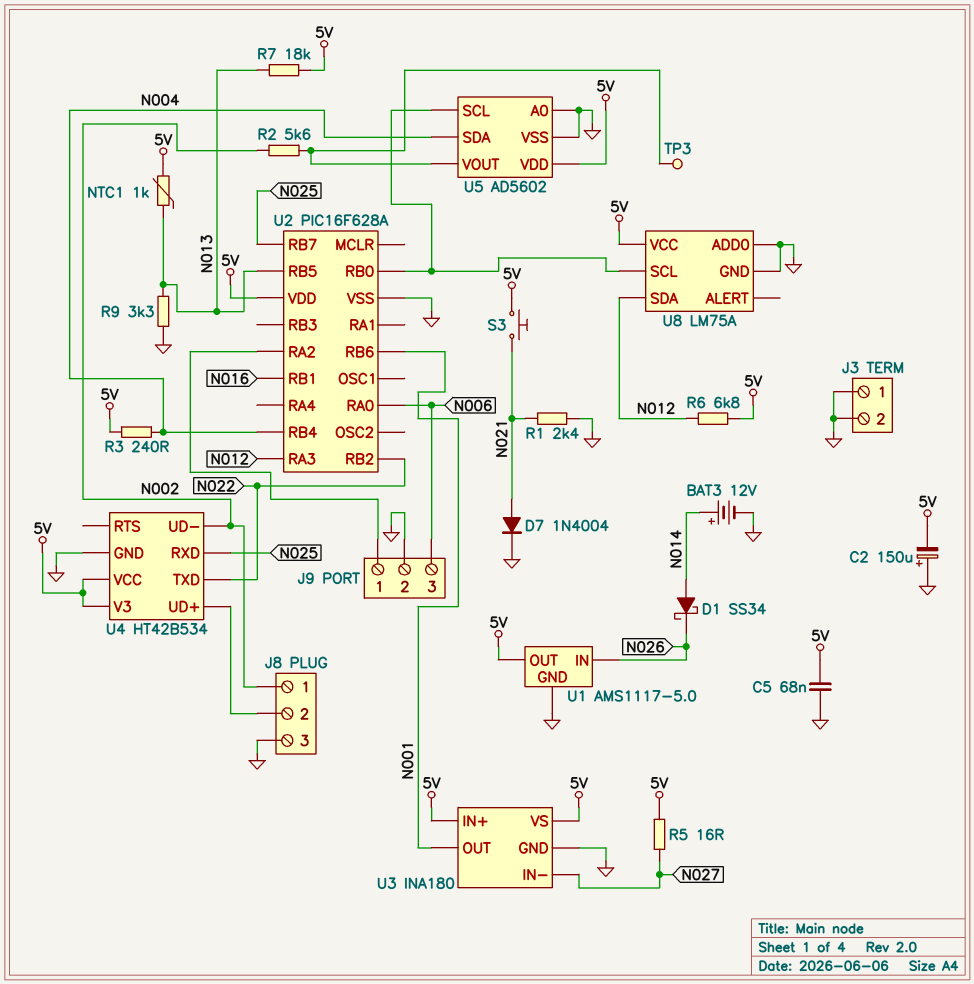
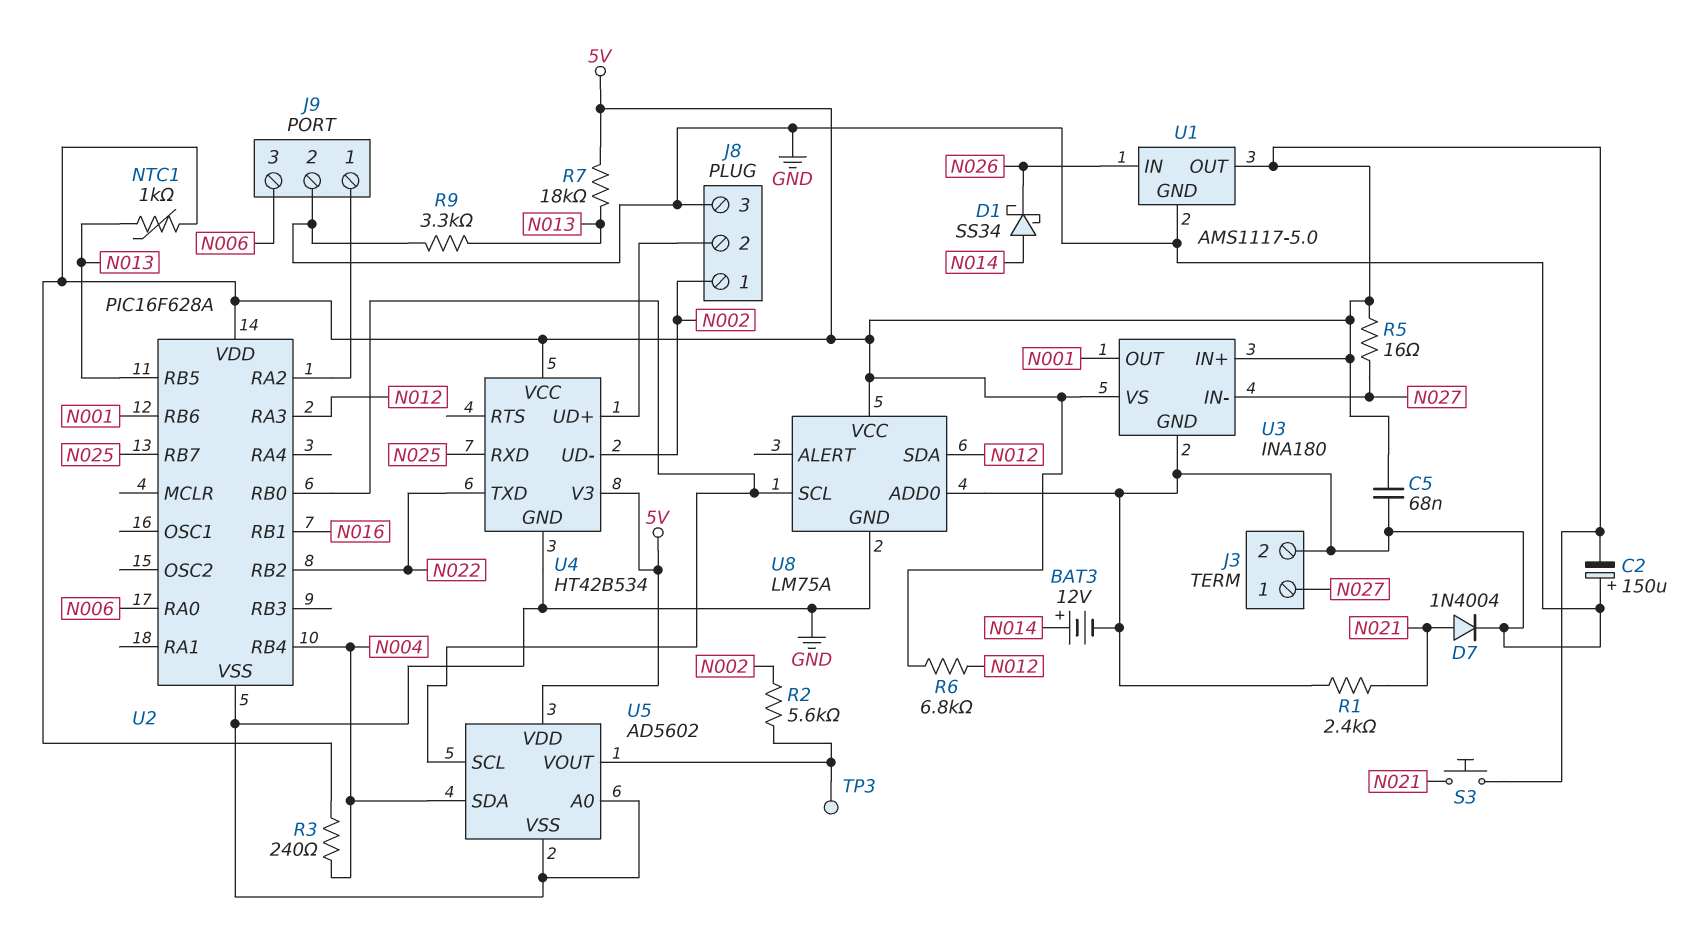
J3 pin 1: GND -> N027

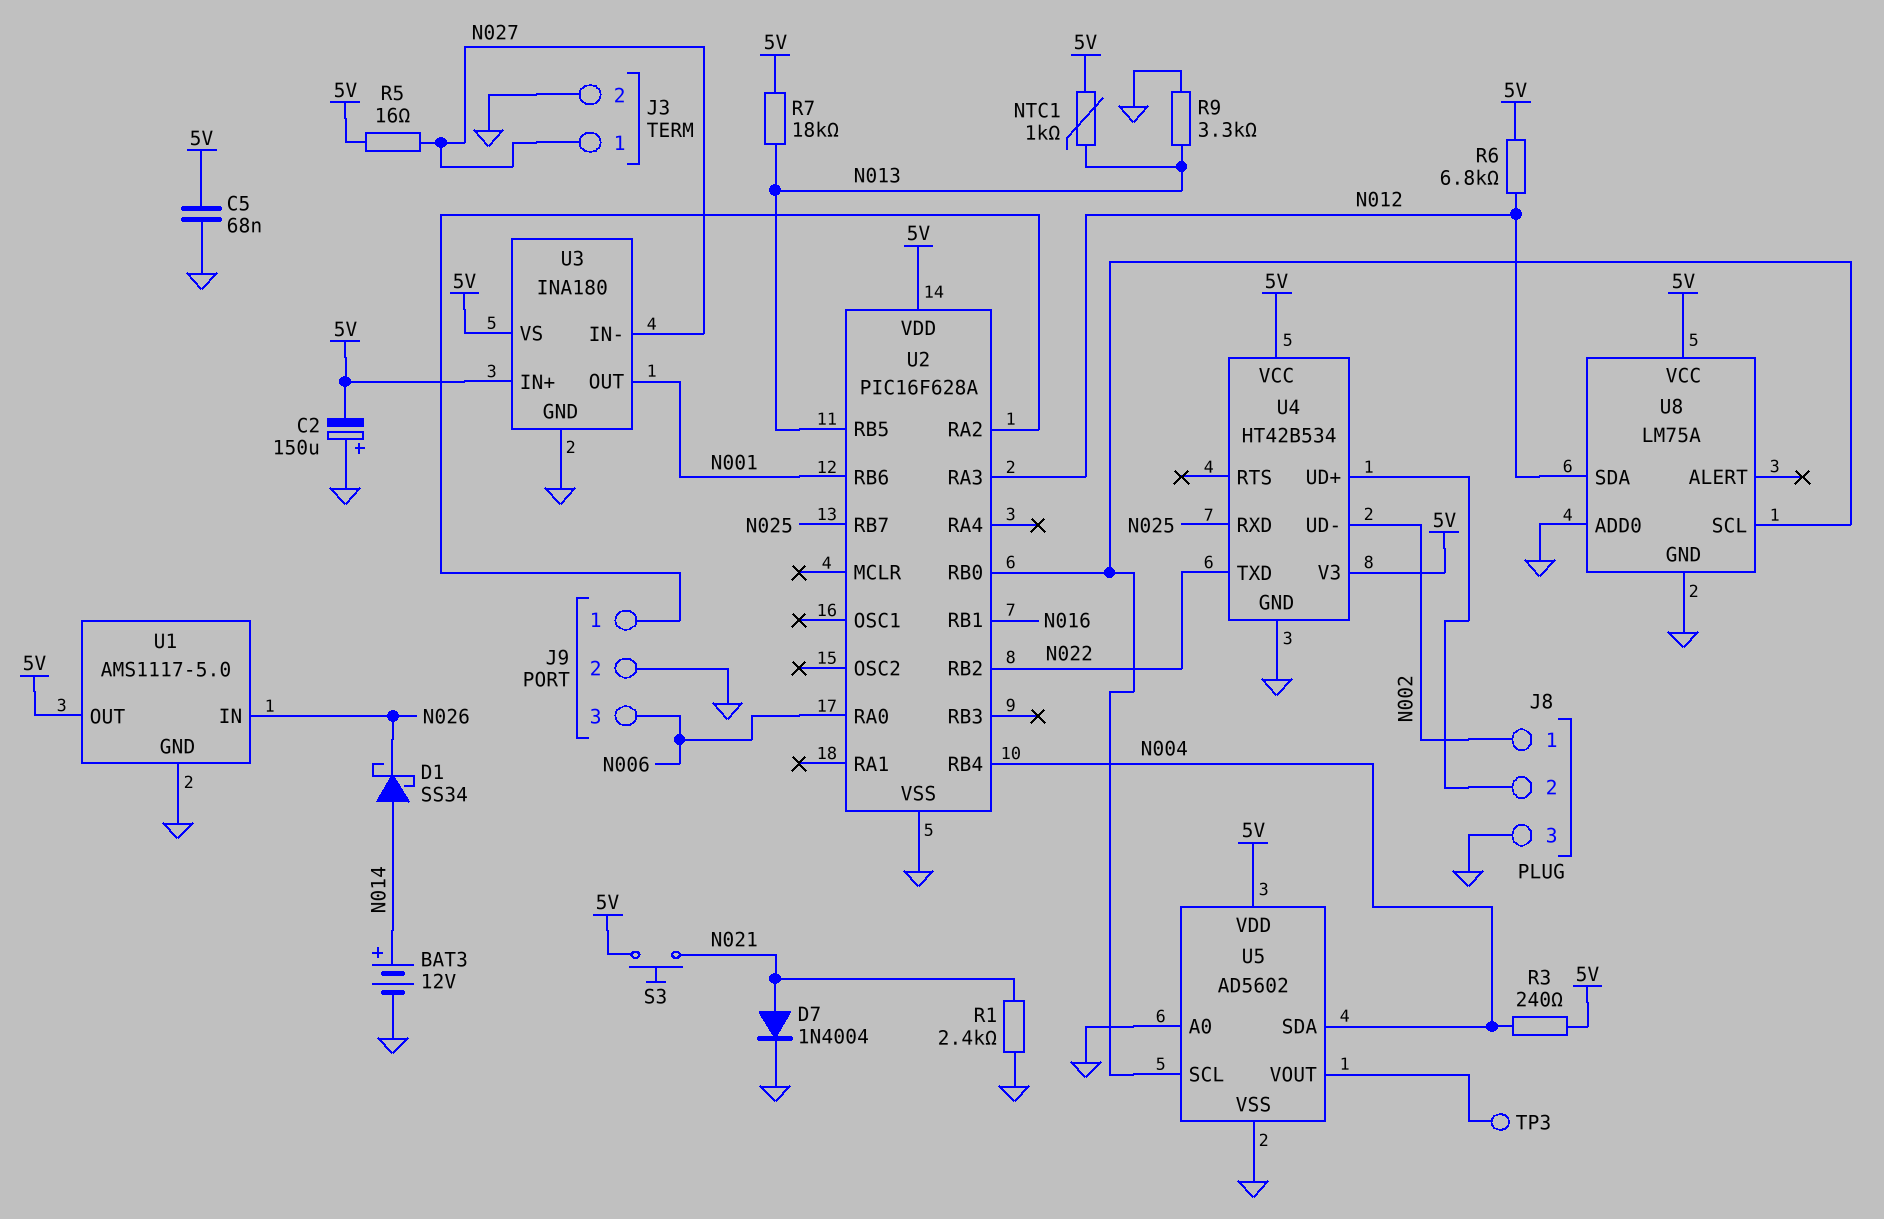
R2: 5.6k (N002, U5/VOUT) -> none

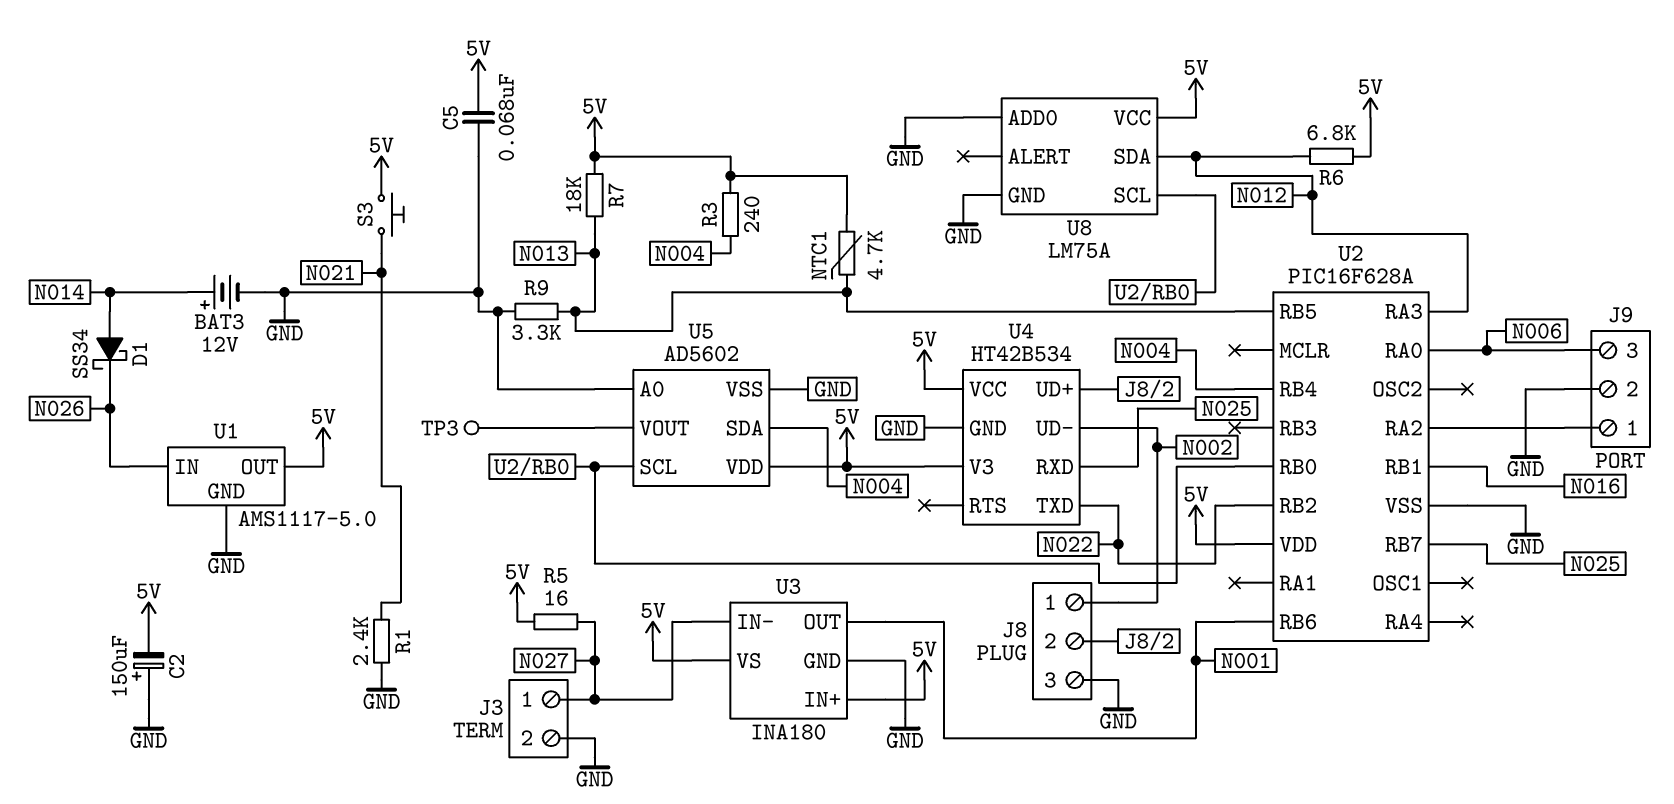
D7: diode 1N4004 (A N021, K GND) -> none
NTC1: 1k (5V, N013) -> 4.7k (5V, N013)

